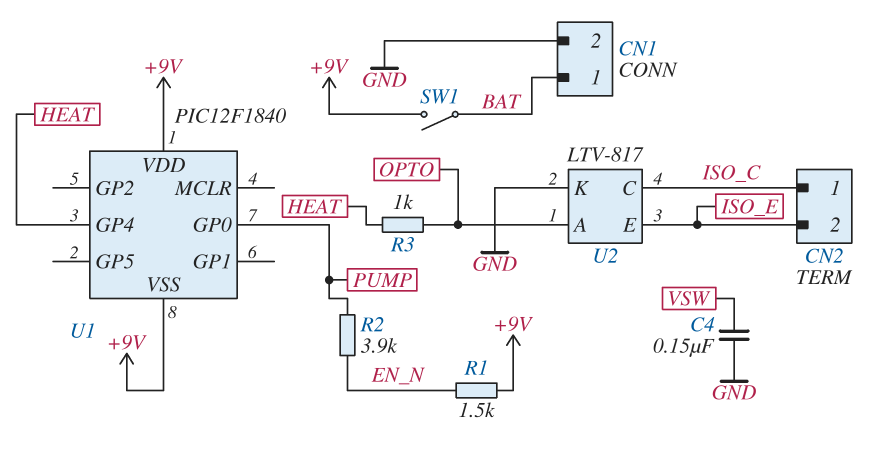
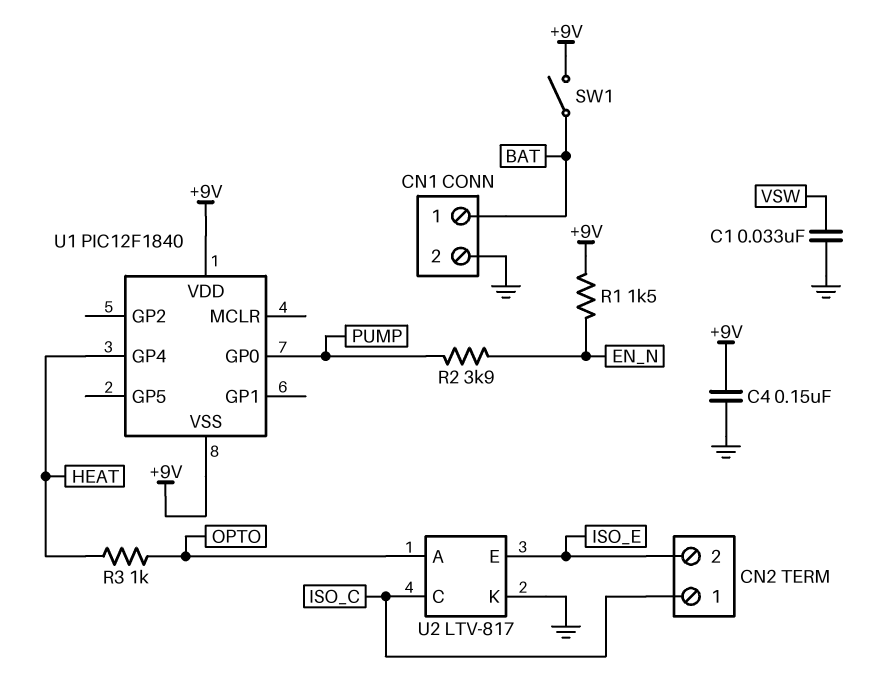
C1: none -> 33nF (GND, VSW)
C4: 150nF (GND, VSW) -> 150nF (+9V, GND)

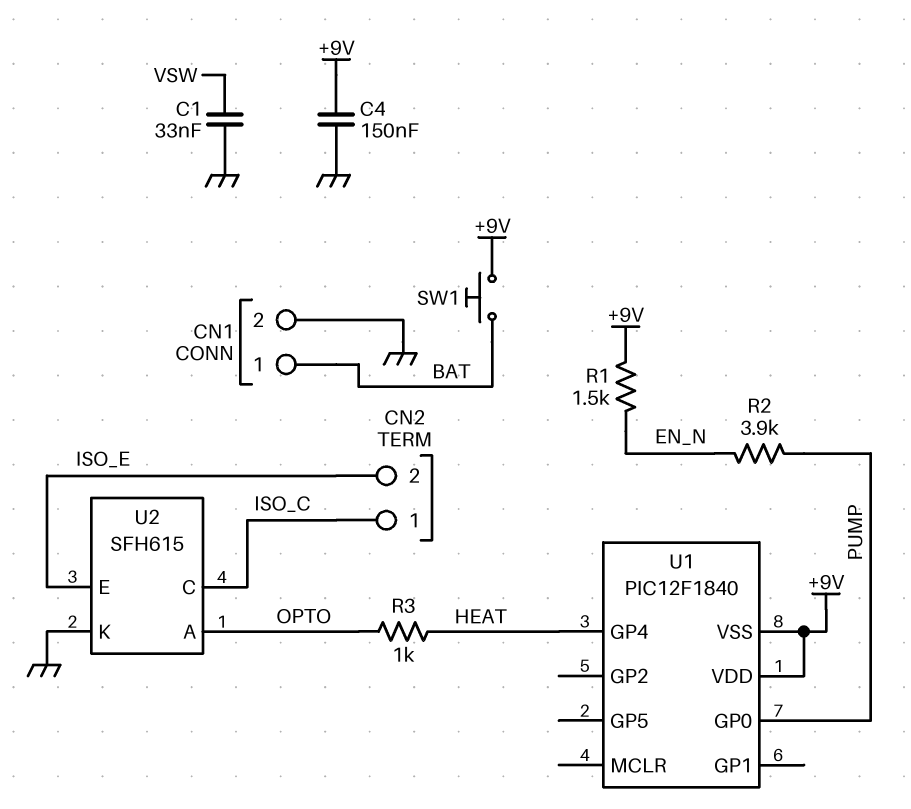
SW1: switch (+9V, BAT) -> button (+9V, BAT)
U2: LTV-817 -> SFH615

